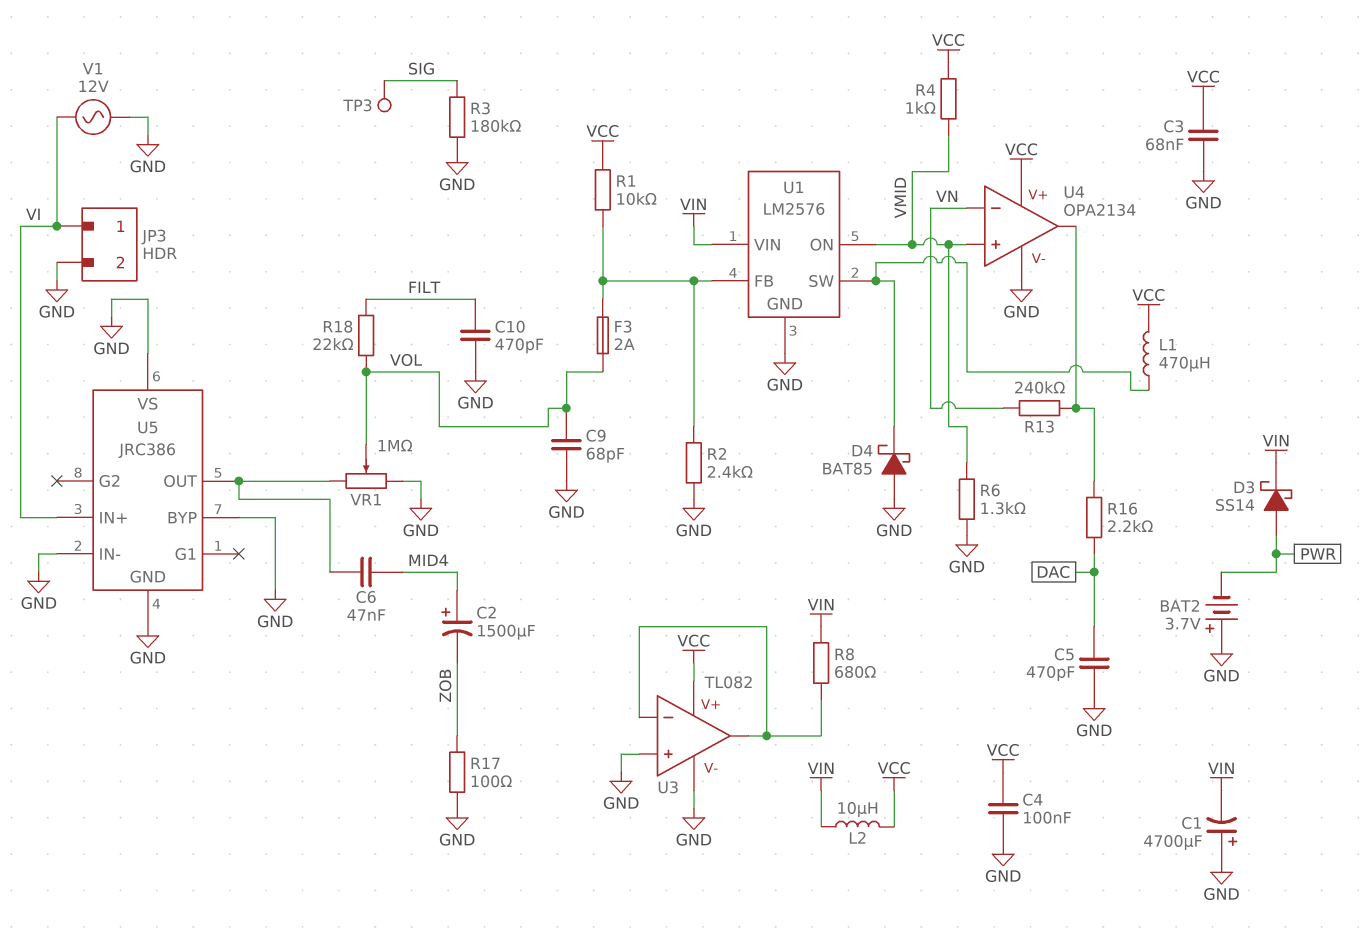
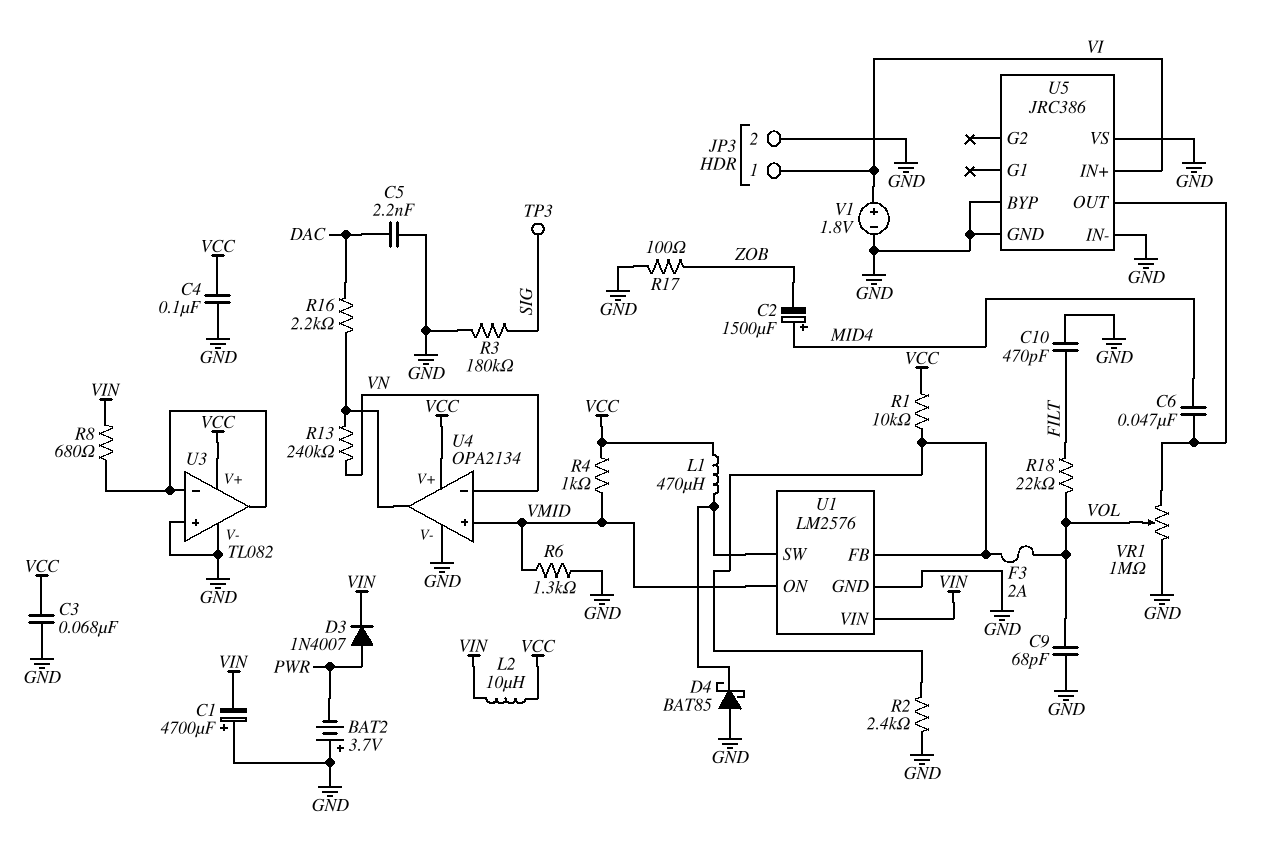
C5: 470pF (DAC, GND) -> 2.2nF (DAC, GND)
D3: schottky SS14 (A PWR, K VIN) -> diode 1N4007 (A PWR, K VIN)
V1: AC 12V (GND, VI) -> 1.8V (plus VI, minus GND)

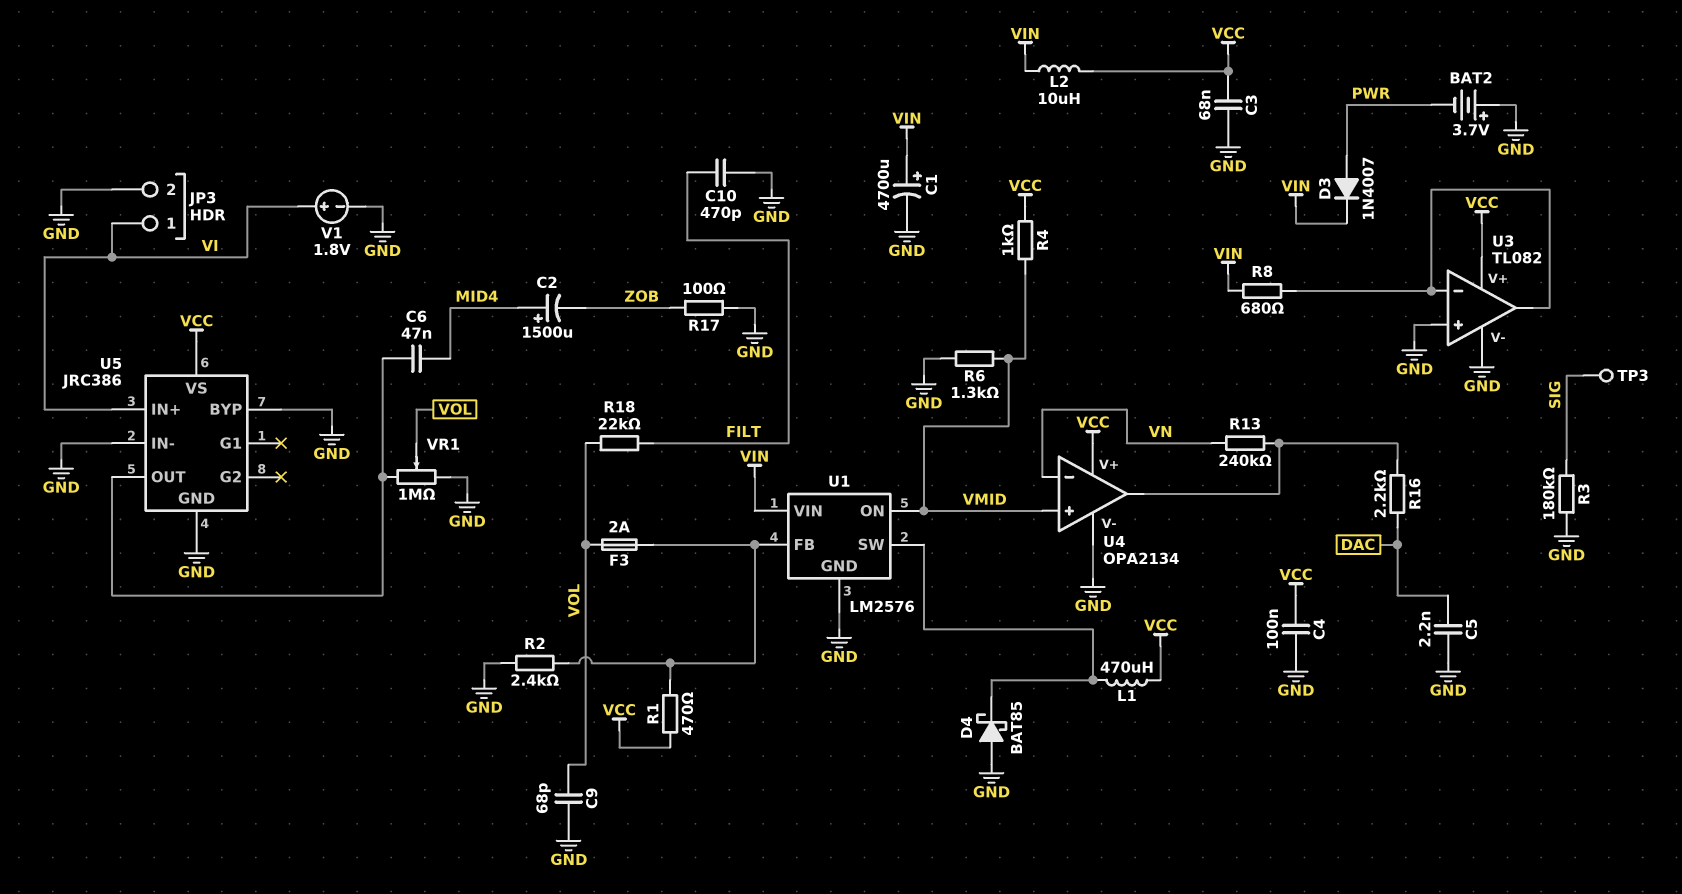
C1: 4700uF (plus GND, minus VIN) -> 4700uF (plus VIN, minus GND)
R1: 10k (U1/FB, VCC) -> 470 (U1/FB, VCC)
U5 pin VS: GND -> VCC

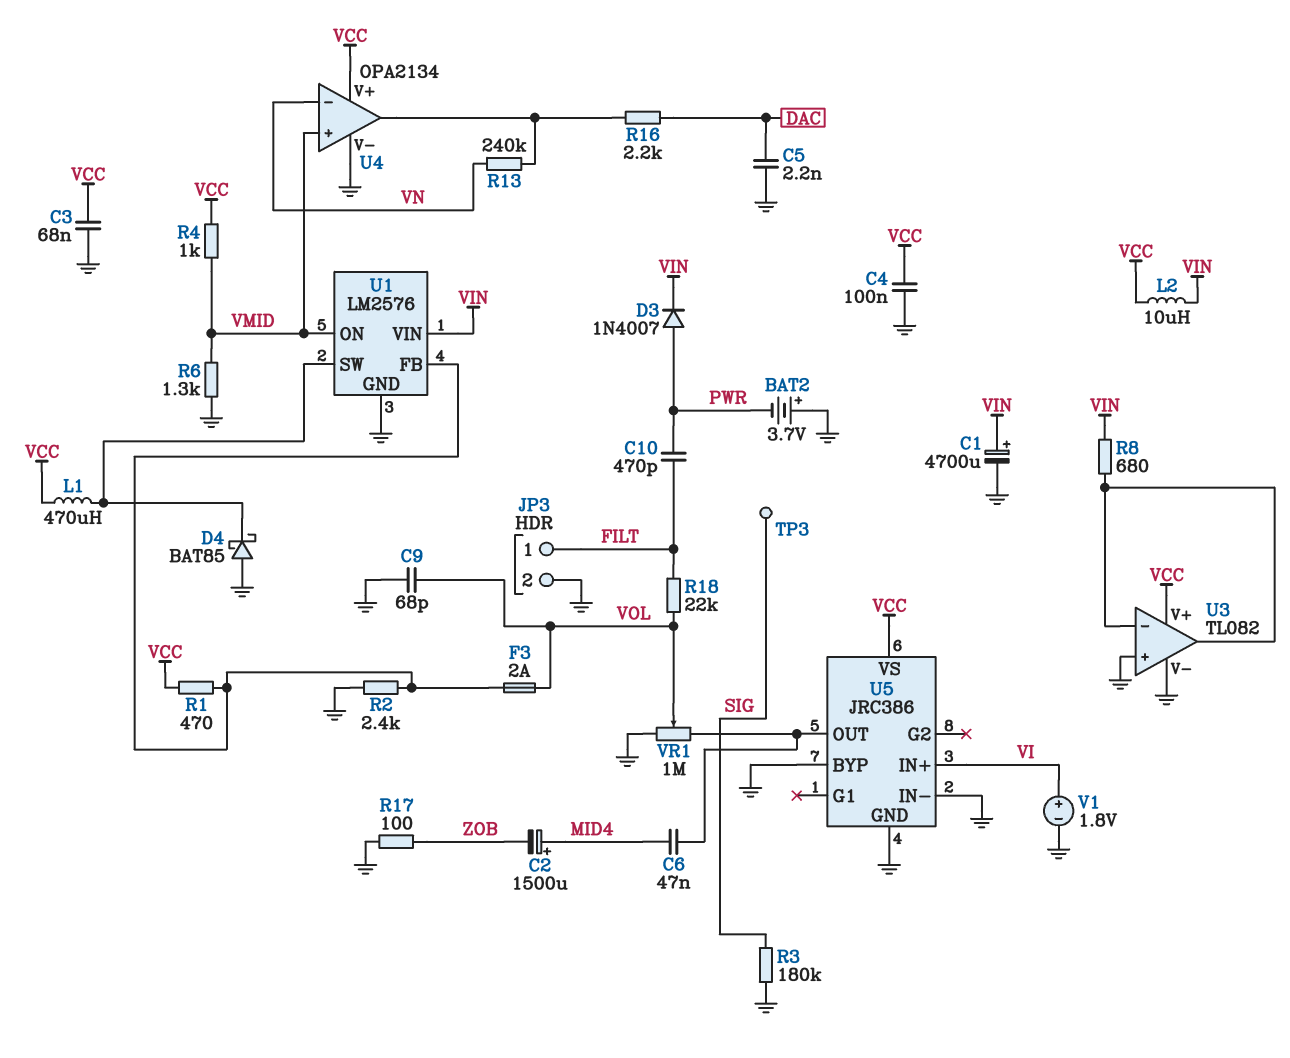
C10: 470pF (FILT, GND) -> 470pF (FILT, PWR)
JP3 pin 1: VI -> FILT

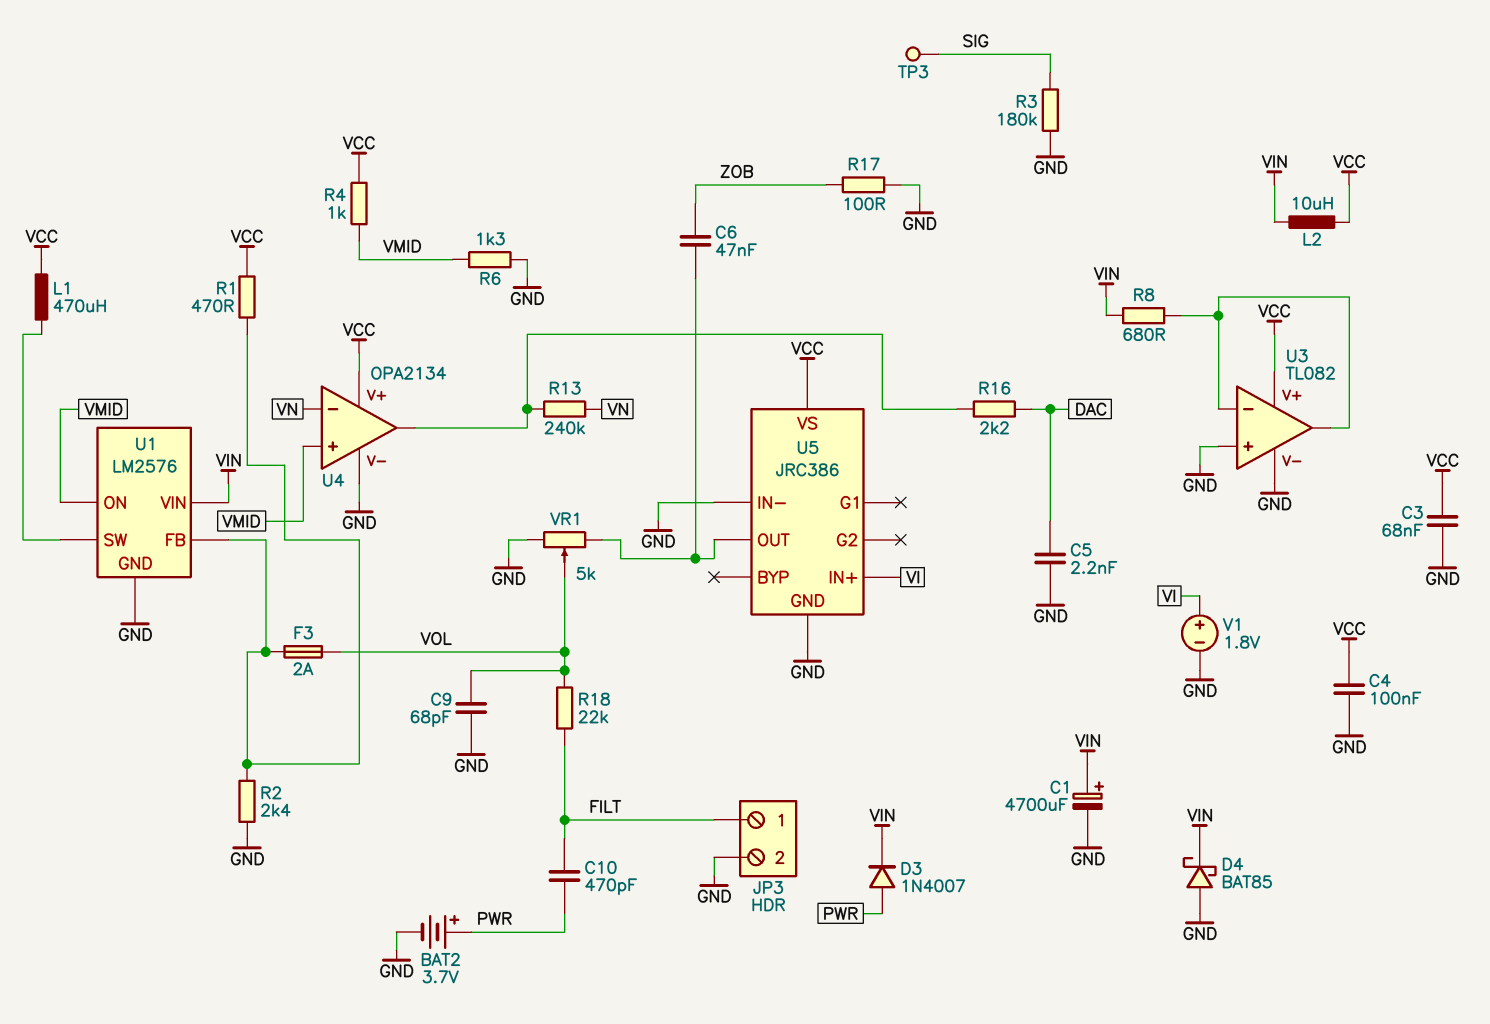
BAT2: 3.7V (plus GND, minus PWR) -> 3.7V (plus PWR, minus GND)
C2: 1500uF (plus MID4, minus ZOB) -> none
C6: 47nF (MID4, U5/OUT) -> 47nF (U5/OUT, ZOB)
D4: schottky BAT85 (A GND, K U1/SW) -> schottky BAT85 (A GND, K VIN)
U5 pin BYP: GND -> none
VR1: 1M (GND, U5/OUT, wiper VOL) -> 5k (GND, U5/OUT, wiper VOL)

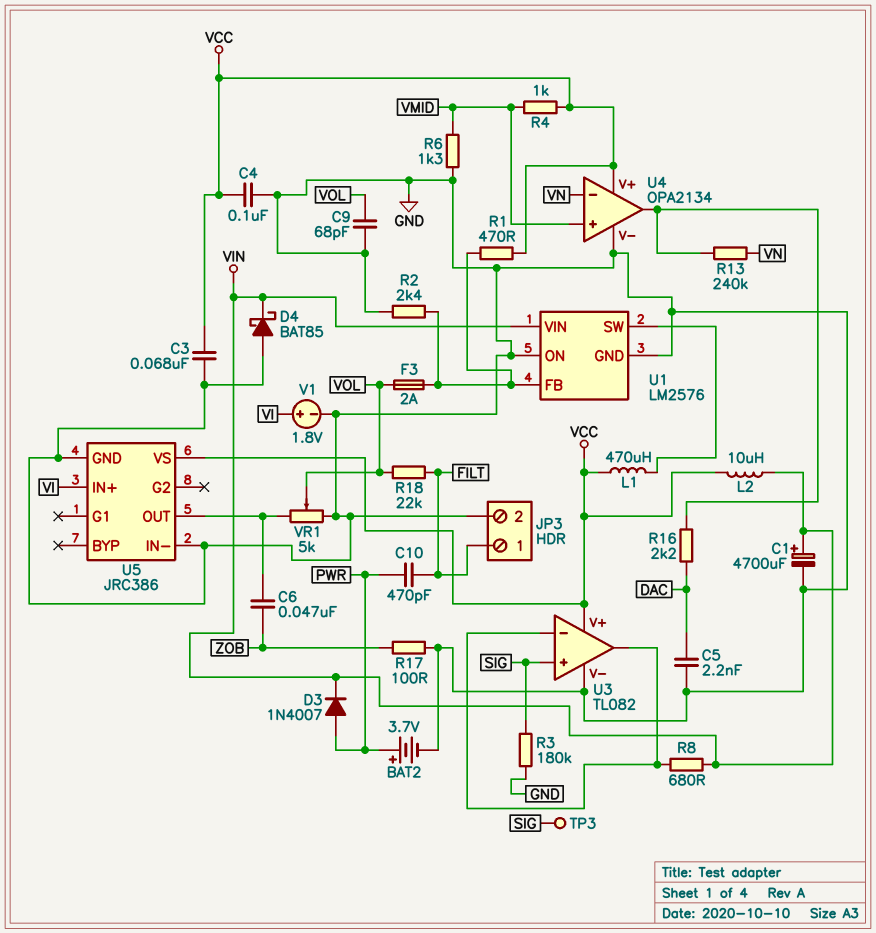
U1 pin ON: VMID -> GND
U3 pin in+: GND -> SIG

